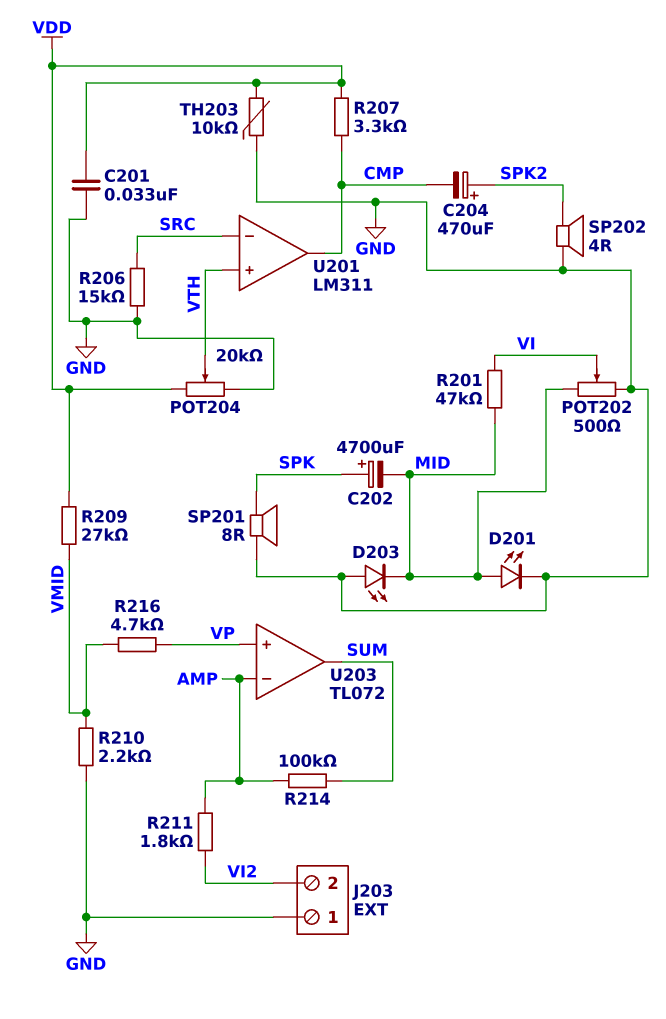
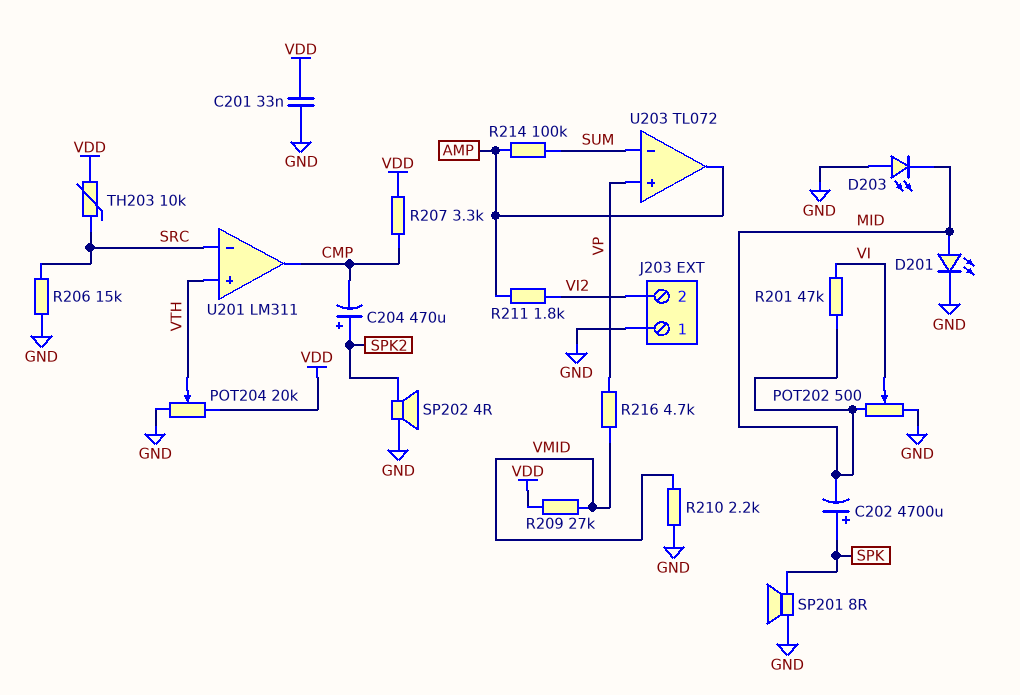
TH203: 10k (GND, VDD) -> 10k (SRC, VDD)
U203 pin in-: AMP -> SUM
U203 pin out: SUM -> AMP

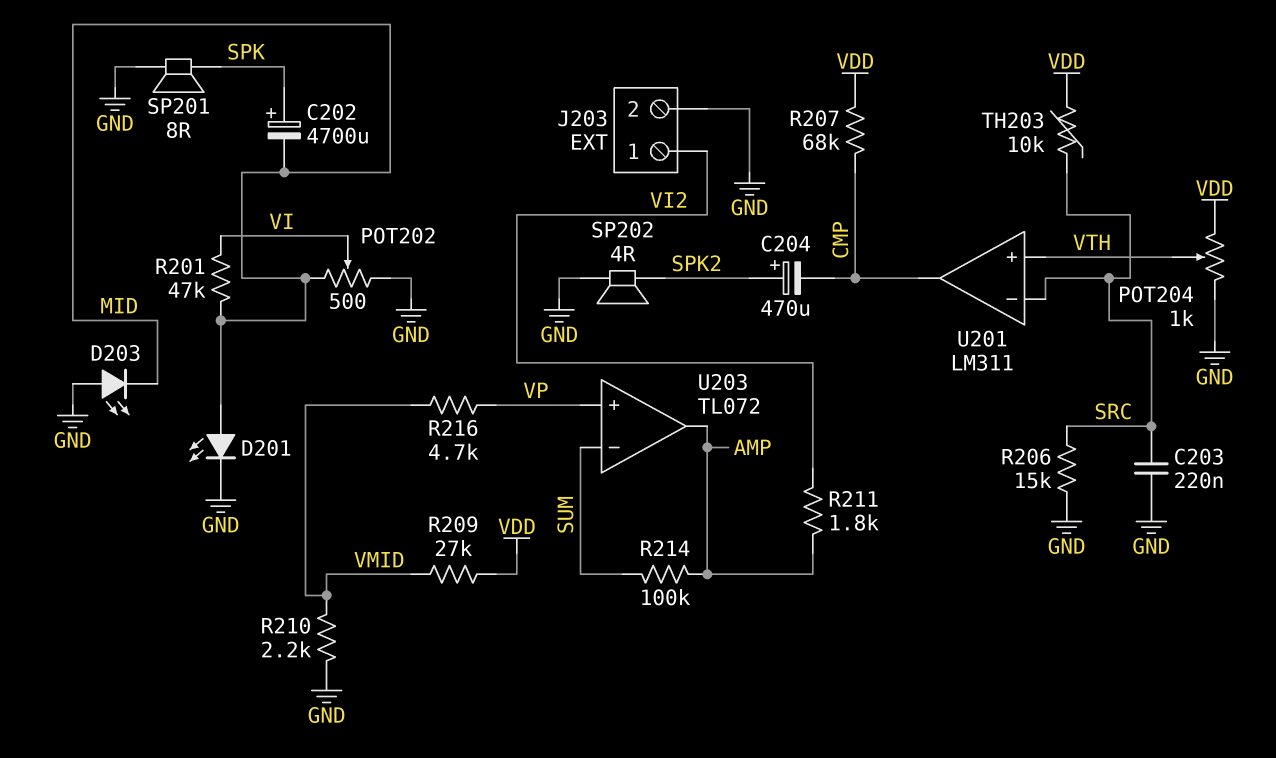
C201: 33nF (GND, VDD) -> none
C203: none -> 220nF (GND, SRC)
J203 pin 1: GND -> VI2
J203 pin 2: VI2 -> GND
POT204: 20k (GND, VDD, wiper VTH) -> 1k (GND, VDD, wiper VTH)
R207: 3.3k (CMP, VDD) -> 68k (CMP, VDD)

